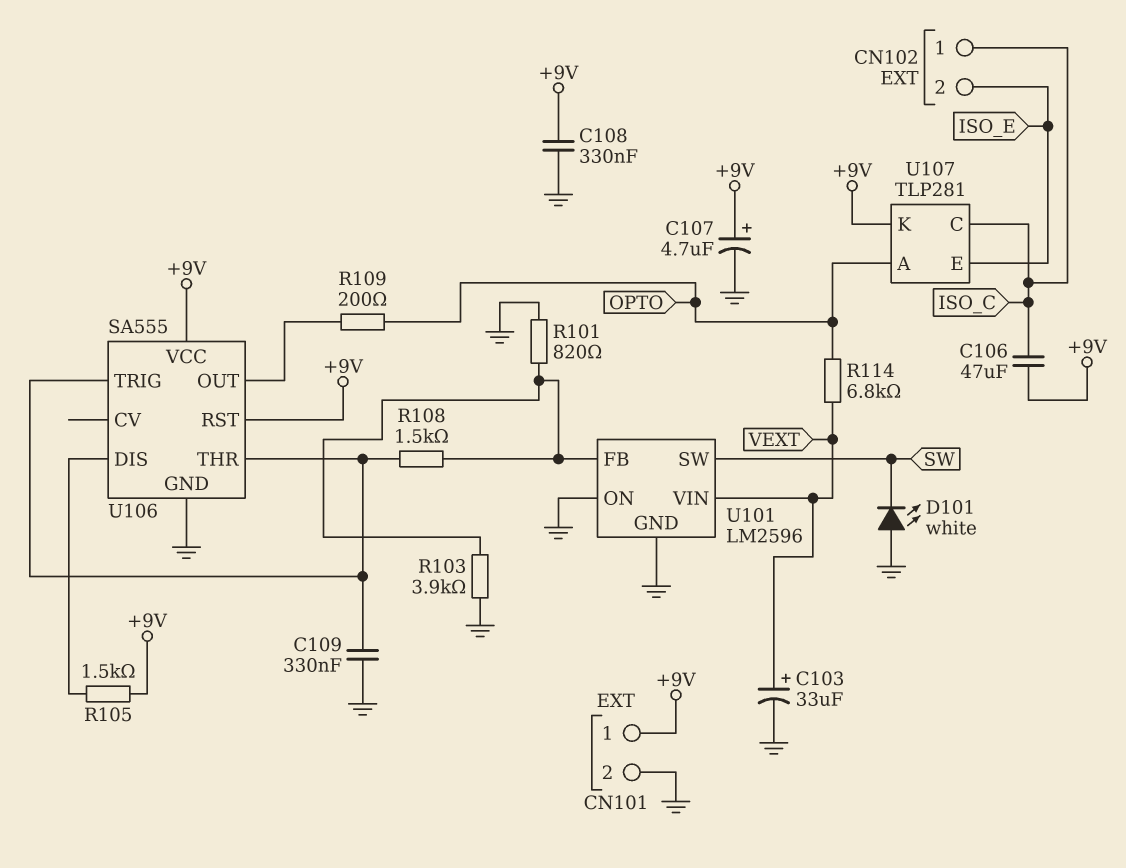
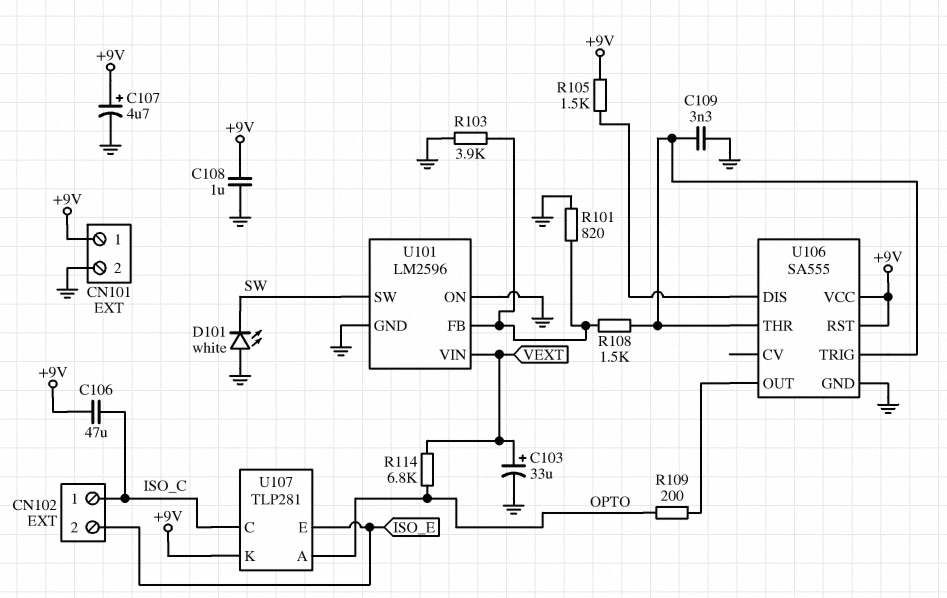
C108: 330nF (+9V, GND) -> 1uF (+9V, GND)
C109: 330nF (GND, U106/THR) -> 3.3nF (GND, U106/THR)

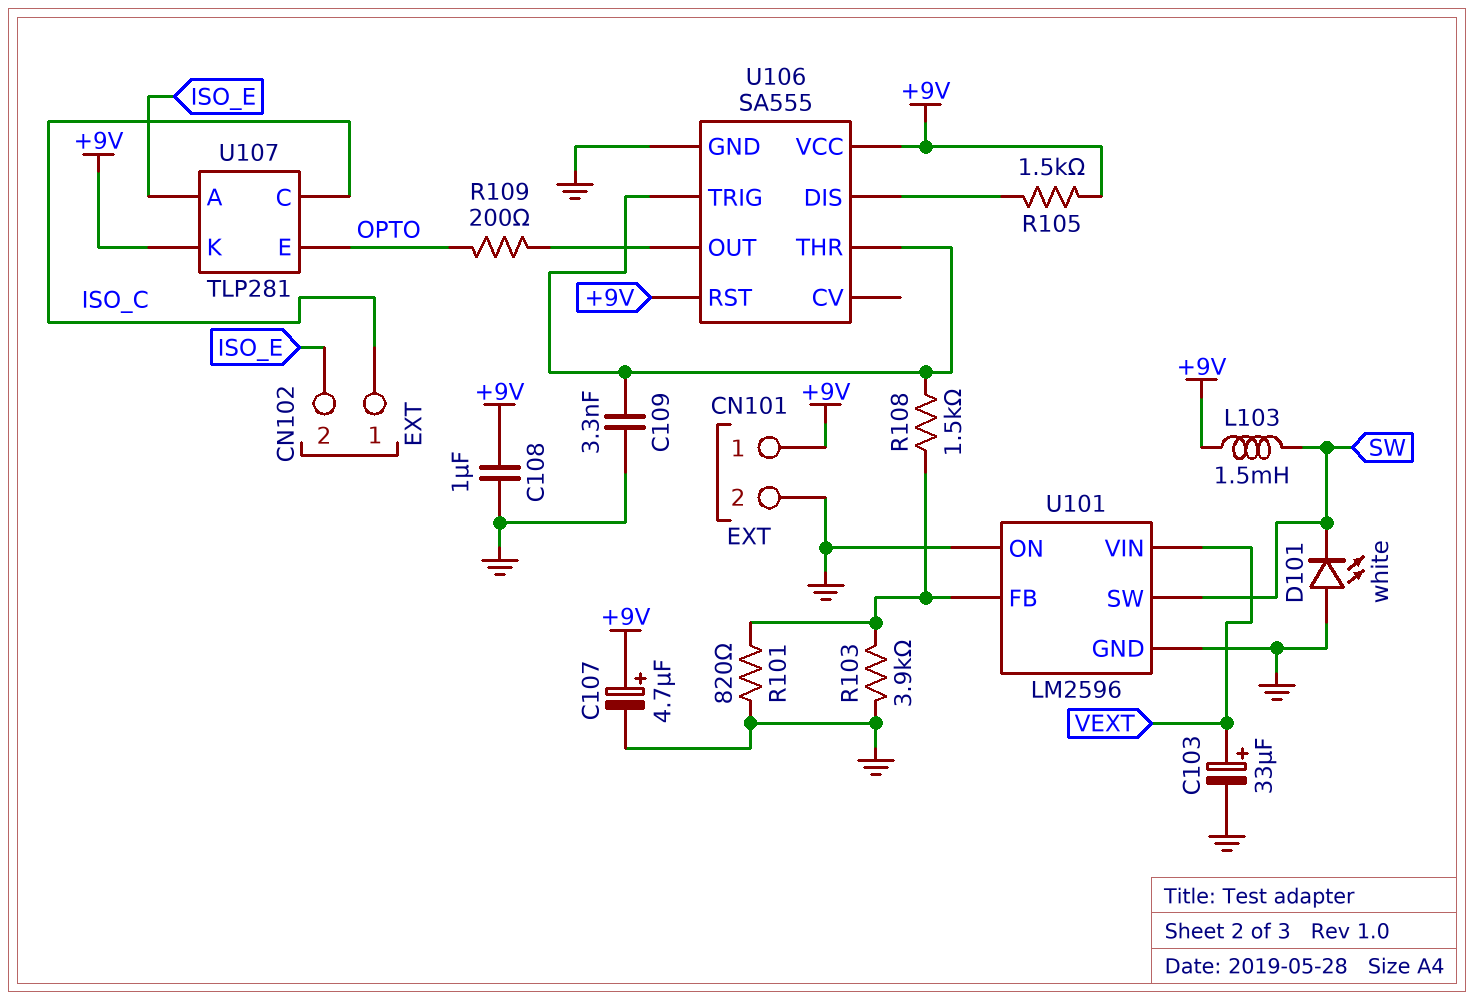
C106: 47uF (+9V, ISO_C) -> none
L103: none -> 1.5mH (+9V, SW)
R114: 6.8k (OPTO, VEXT) -> none
U107 pin A: OPTO -> ISO_E
U107 pin E: ISO_E -> OPTO

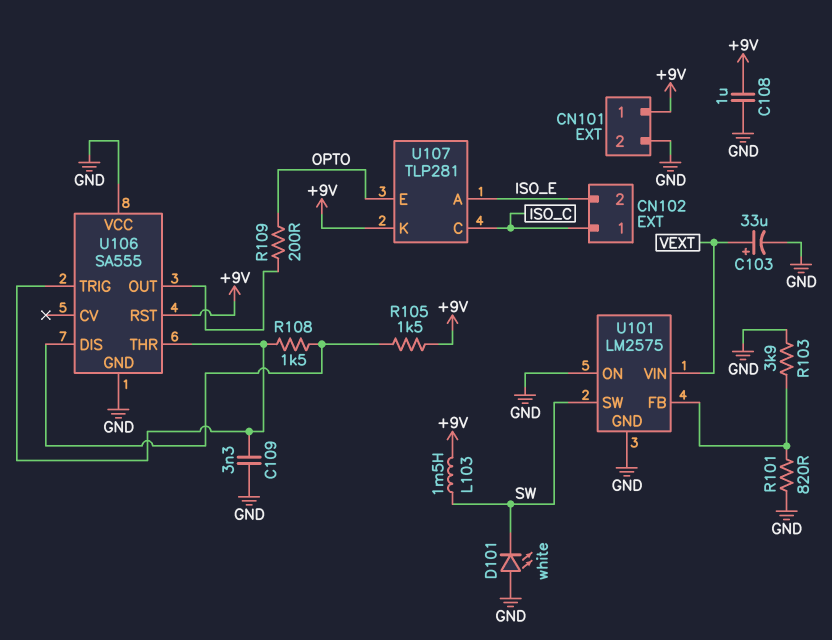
C107: 4.7uF (plus +9V, minus GND) -> none
R108: 1.5k (U101/FB, U106/THR) -> 1.5k (U106/DIS, U106/THR)
U101: LM2596 -> LM2575
U106 pin VCC: +9V -> GND

